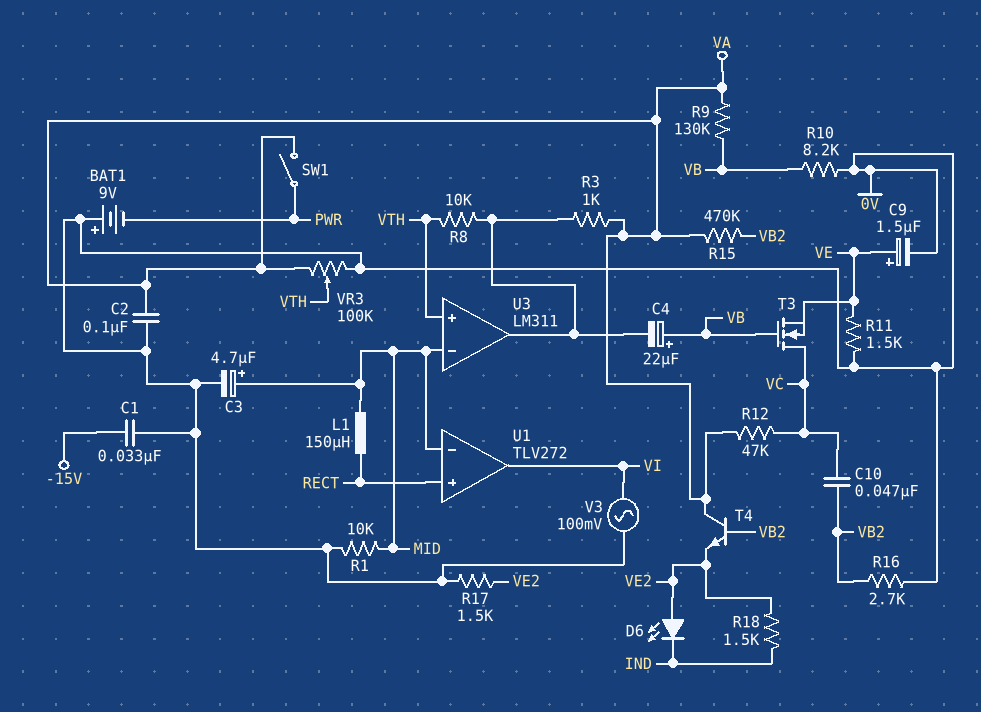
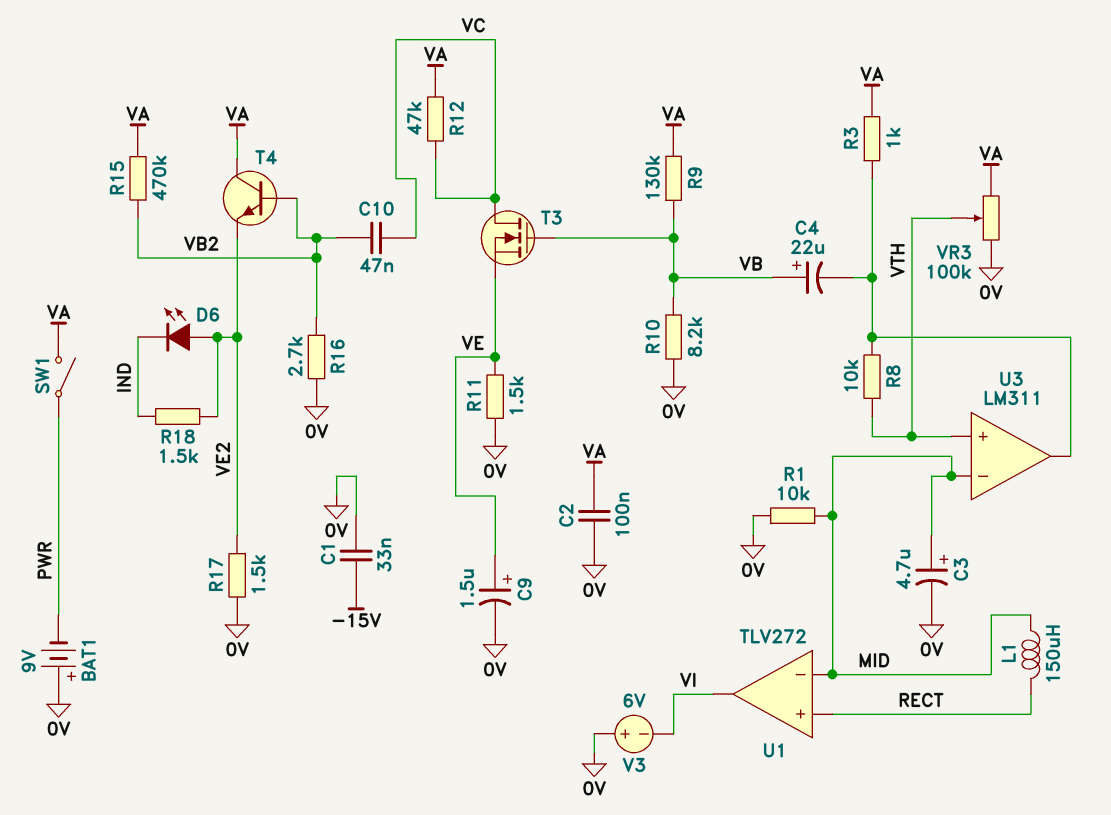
V3: AC 100mV (0V, VI) -> 6V (plus 0V, minus VI)

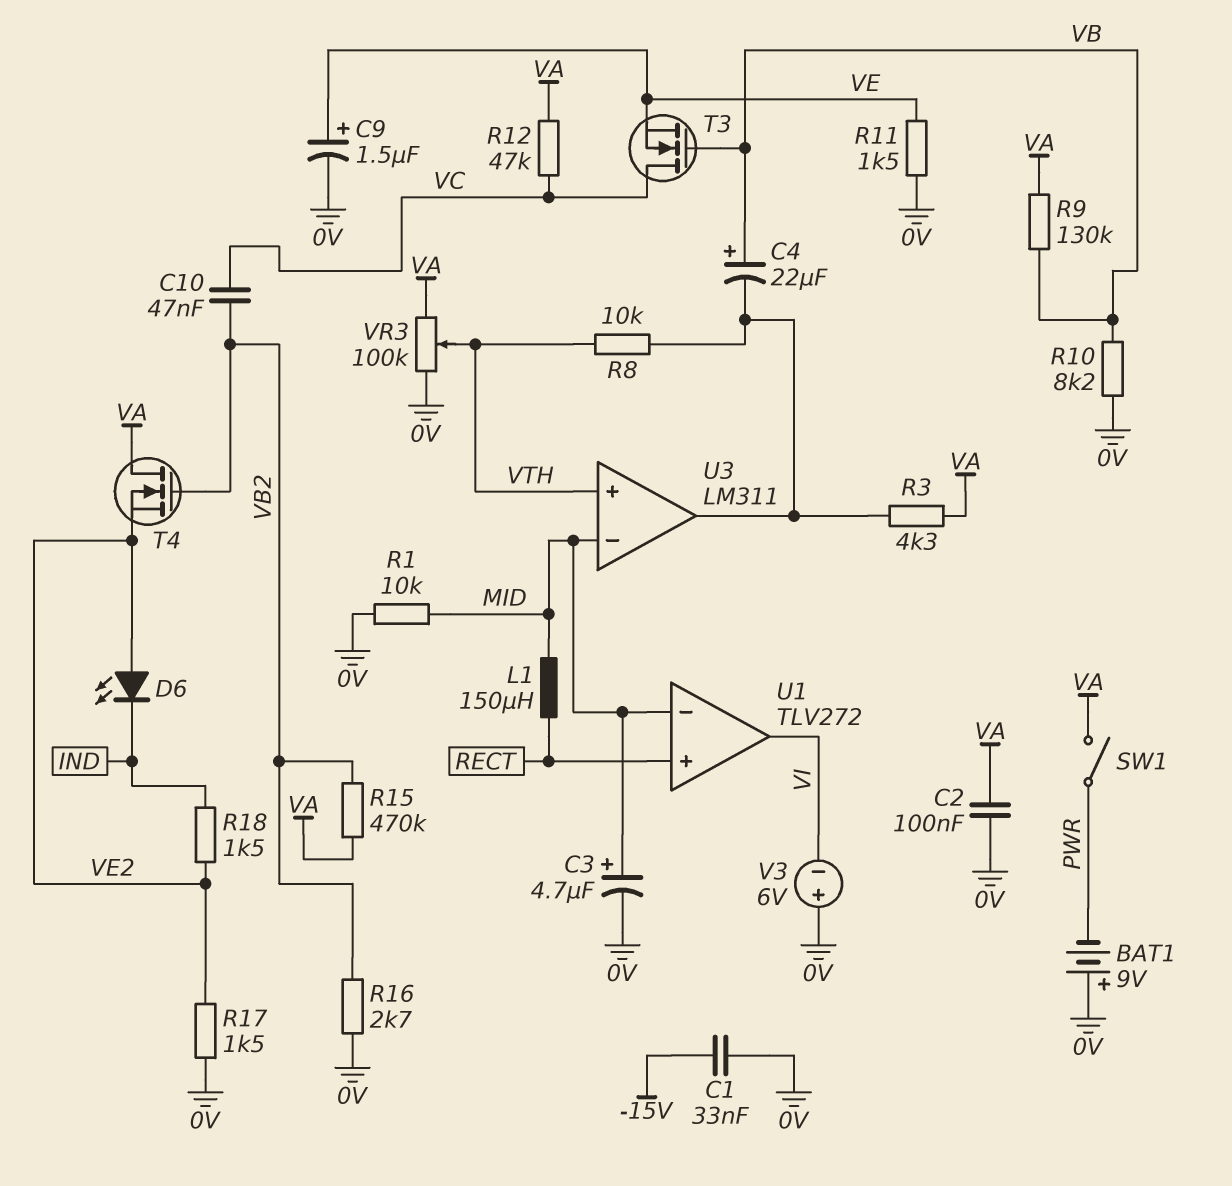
R3: 1k (U3/out, VA) -> 4.3k (U3/out, VA)
T4: NPN (B VB2, C VA, E VE2) -> NMOS (G VB2, D VA, S VE2)

